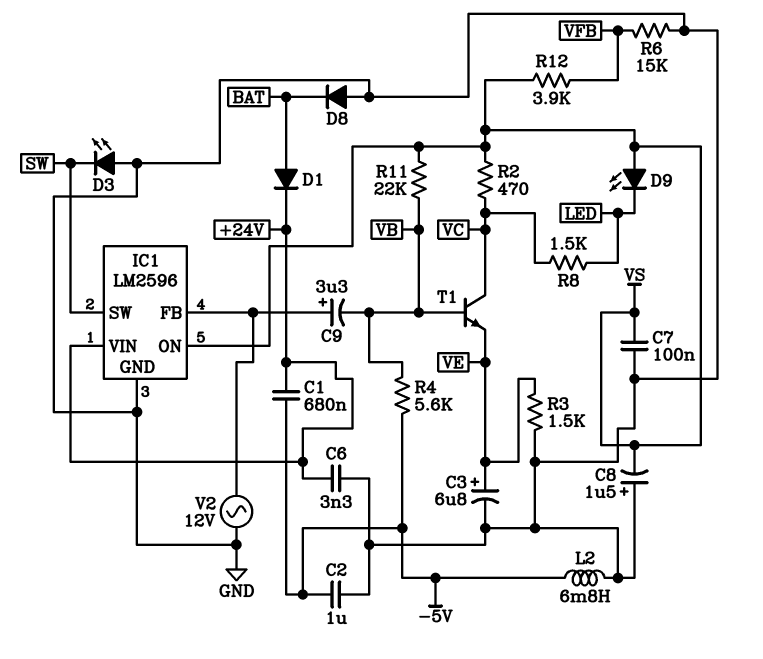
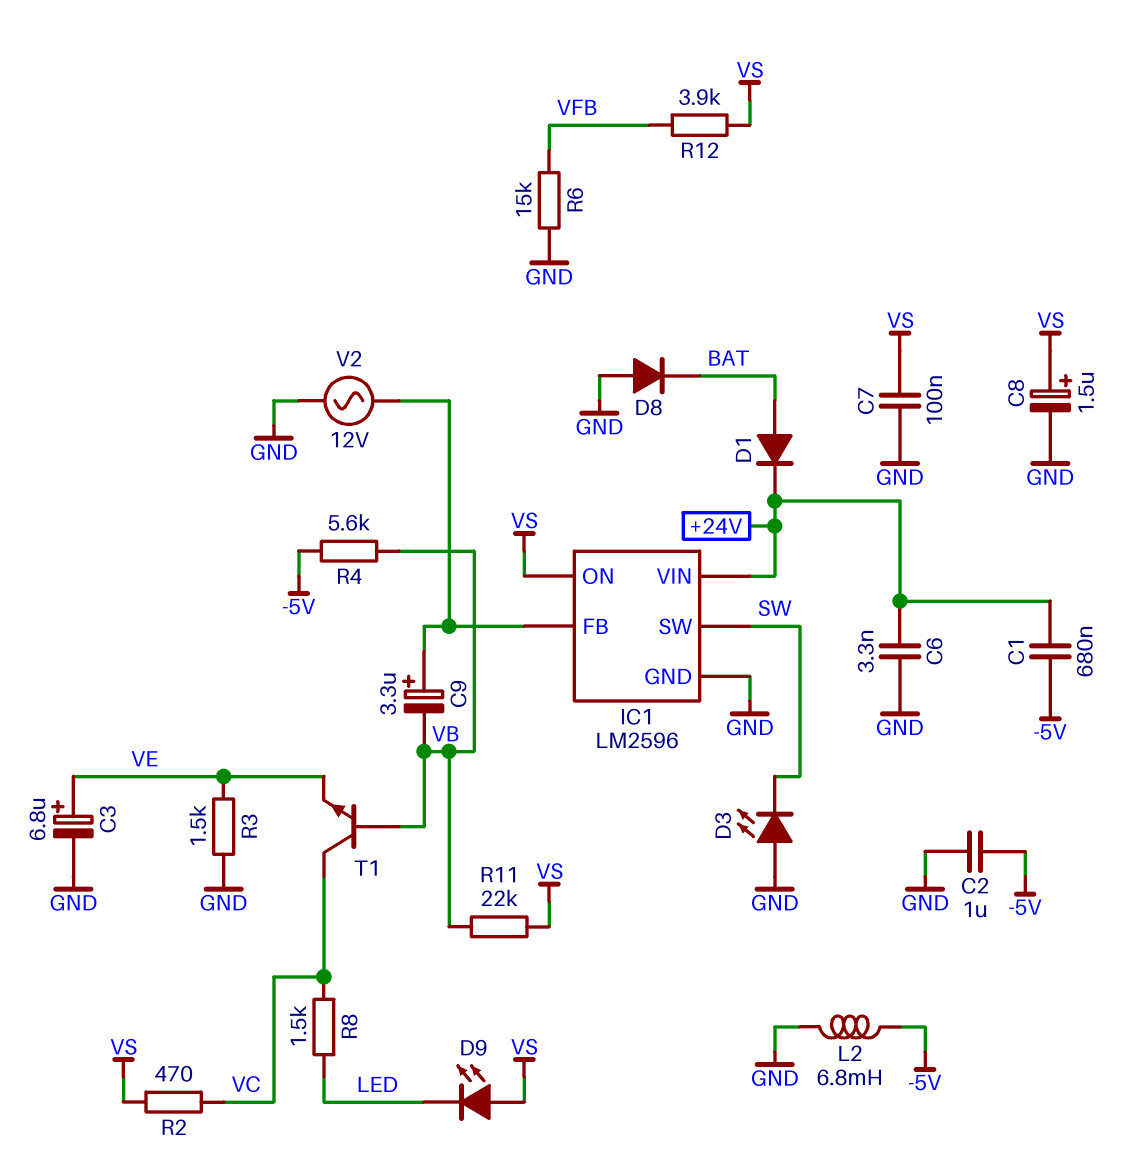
C8: 1.5uF (plus GND, minus VS) -> 1.5uF (plus VS, minus GND)

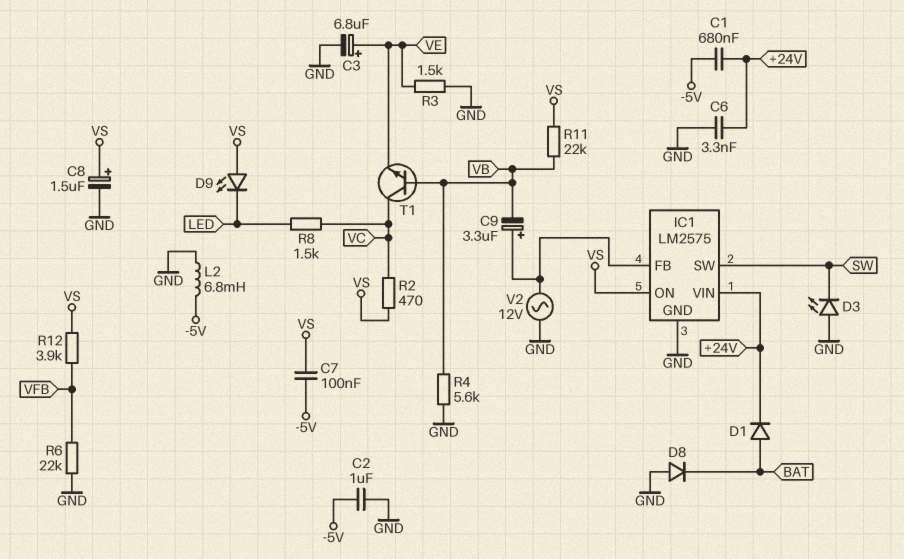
C7: 100nF (GND, VS) -> 100nF (-5V, VS)
IC1: LM2596 -> LM2575
R4: 5.6k (-5V, VB) -> 5.6k (GND, VB)
R6: 15k (GND, VFB) -> 22k (GND, VFB)

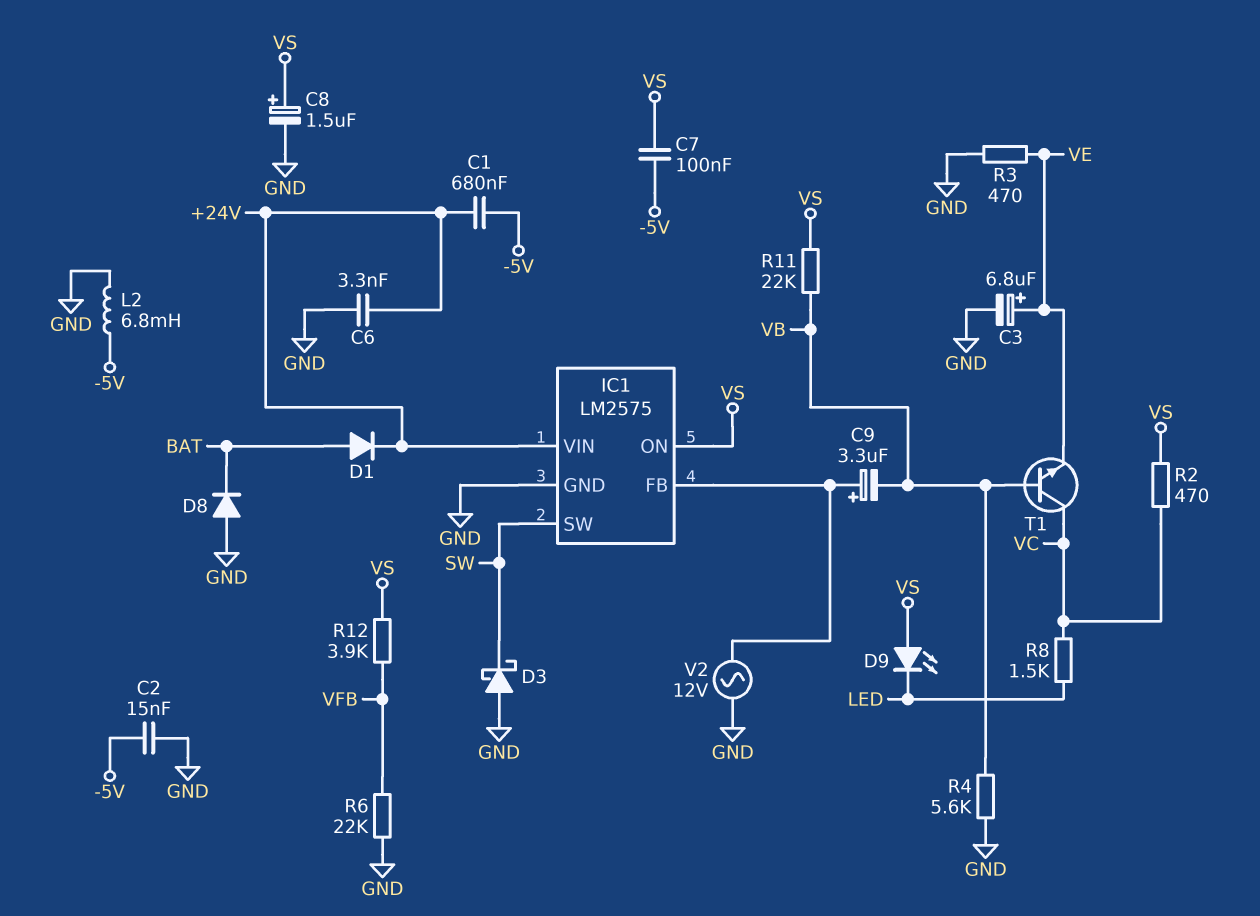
C2: 1uF (-5V, GND) -> 15nF (-5V, GND)
D3: LED (A GND, K SW) -> schottky (A GND, K SW)
R3: 1.5k (GND, VE) -> 470 (GND, VE)

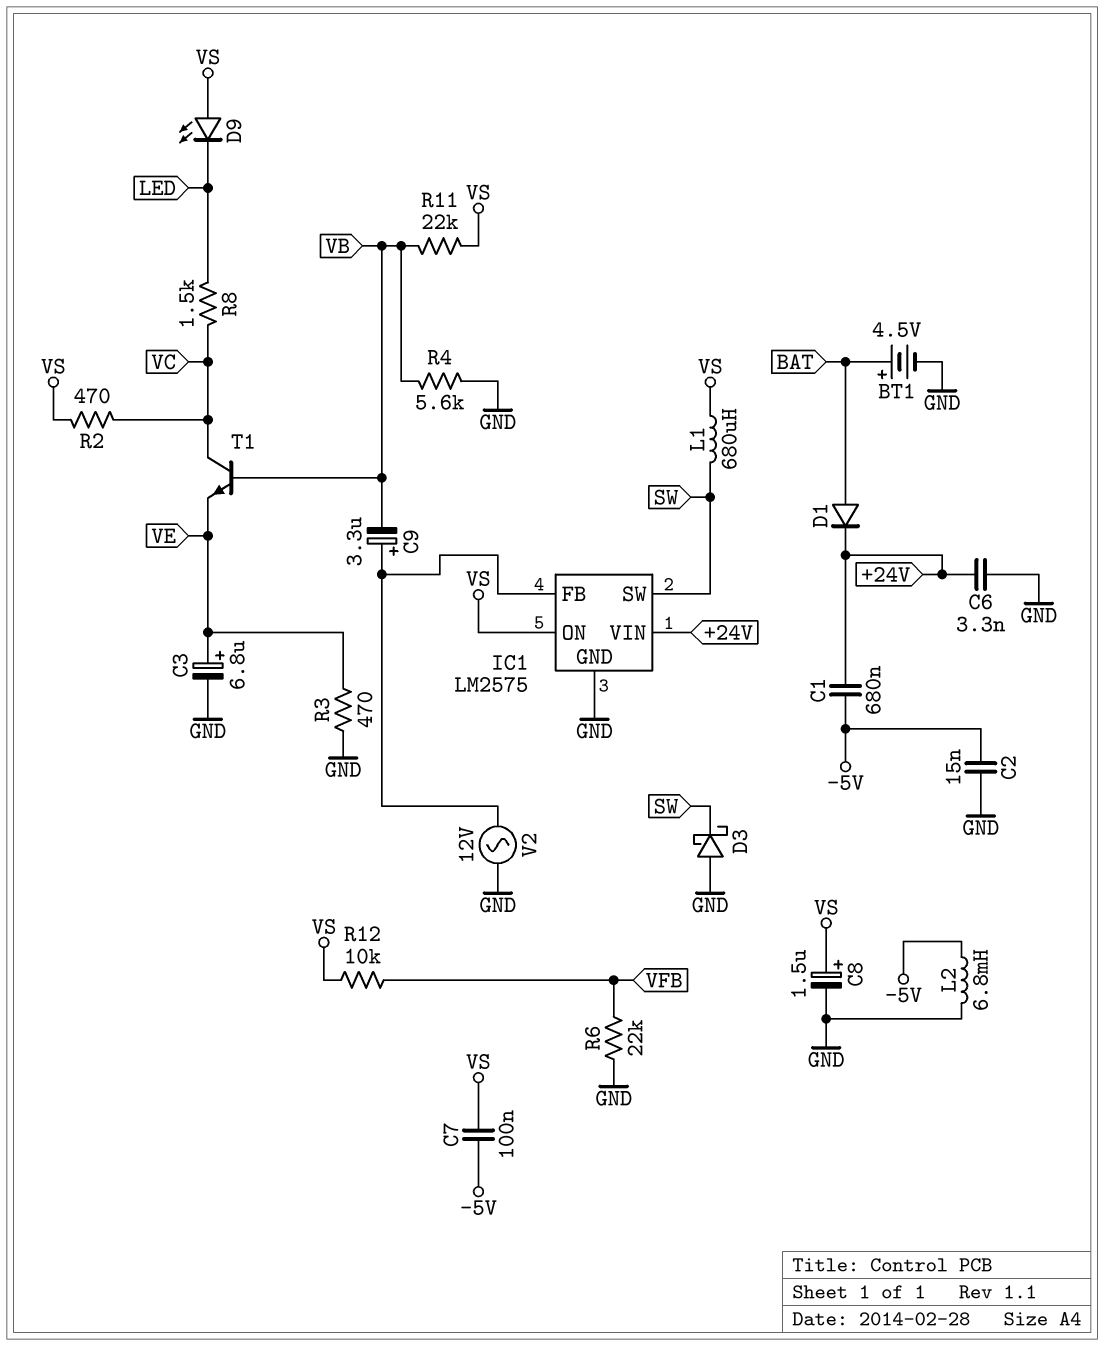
BT1: none -> 4.5V (plus BAT, minus GND)
D8: diode (A GND, K BAT) -> none
L1: none -> 680uH (SW, VS)
R12: 3.9k (VFB, VS) -> 10k (VFB, VS)

